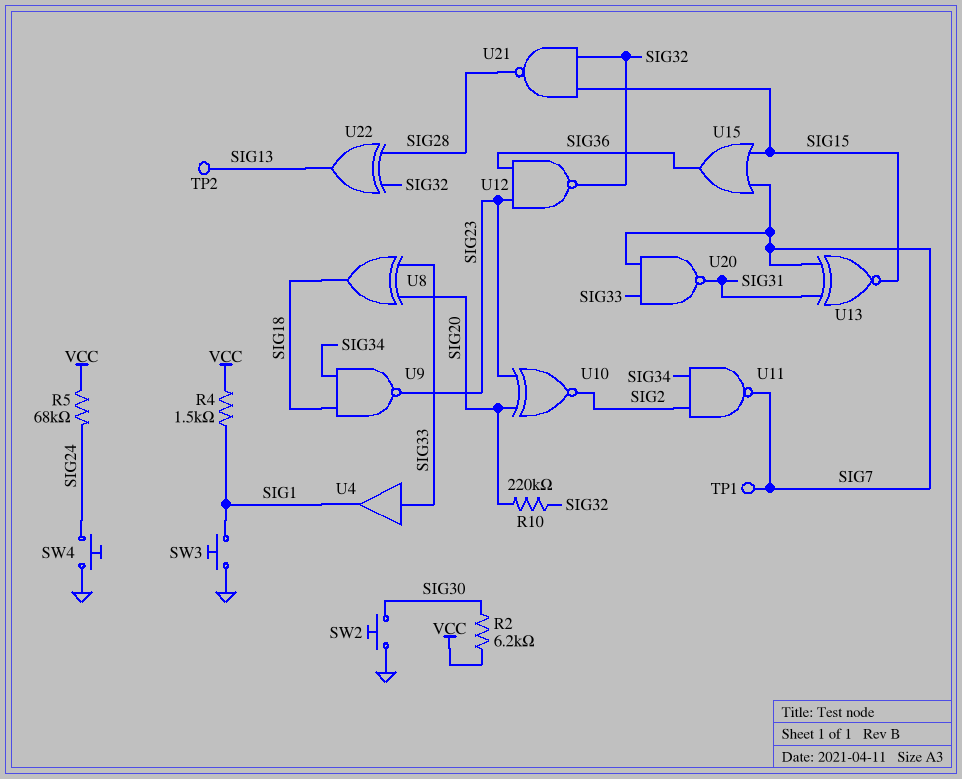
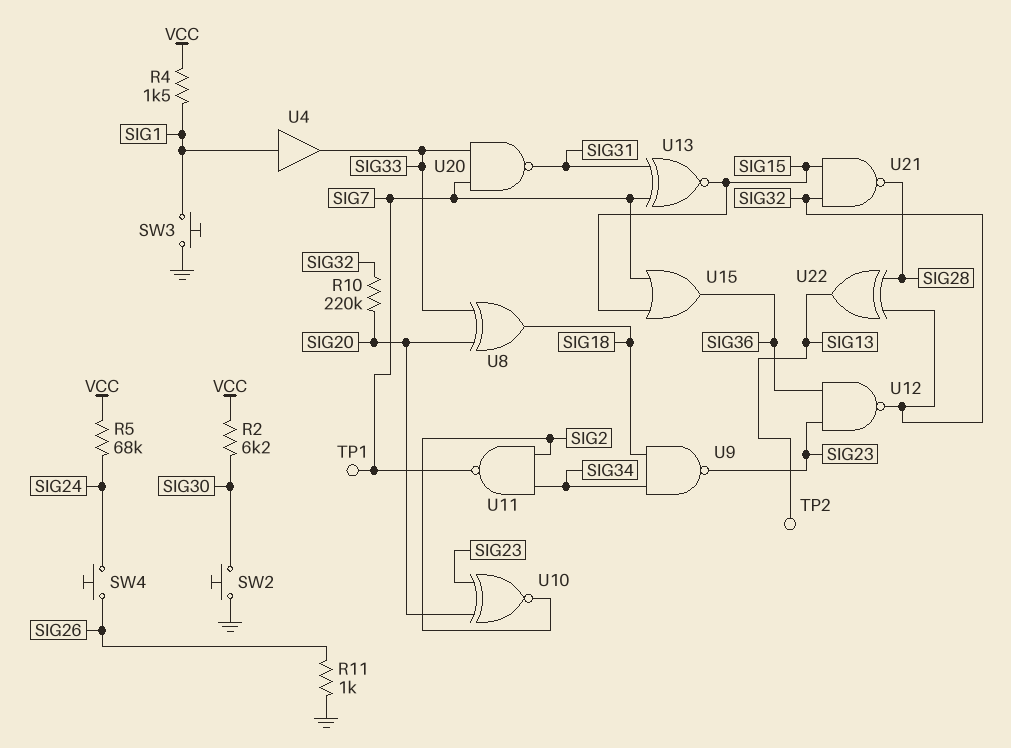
R11: none -> 1k (GND, SIG26)
SW4: button (GND, SIG24) -> button (SIG24, SIG26)
U4: buffer (in SIG33, out SIG1) -> buffer (in SIG1, out SIG33)

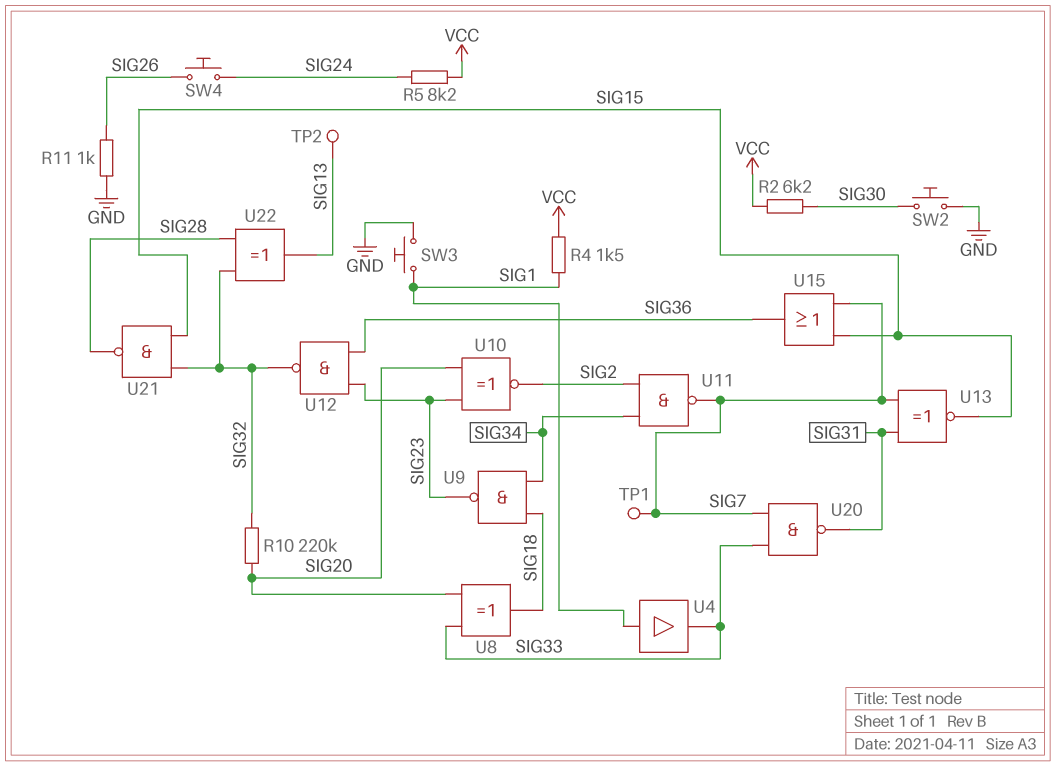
R5: 68k (SIG24, VCC) -> 8.2k (SIG24, VCC)

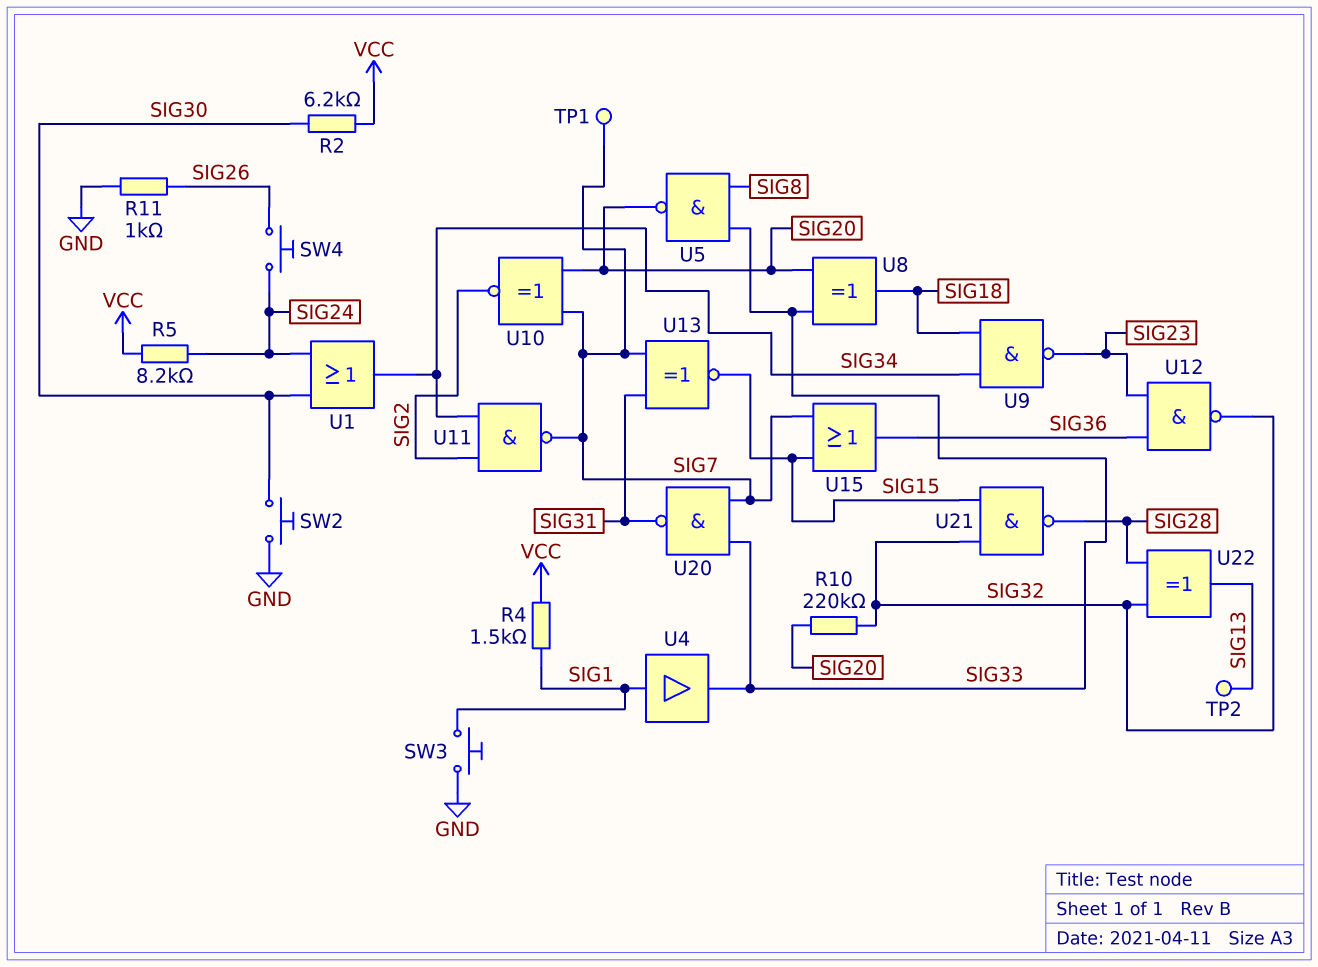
U1: none -> OR (in SIG24, in SIG30, out SIG34)
U5: none -> NAND (in SIG8, in SIG33, out SIG20)
U10: XNOR (in SIG20, in SIG23, out SIG2) -> XNOR (in SIG7, in SIG20, out SIG2)

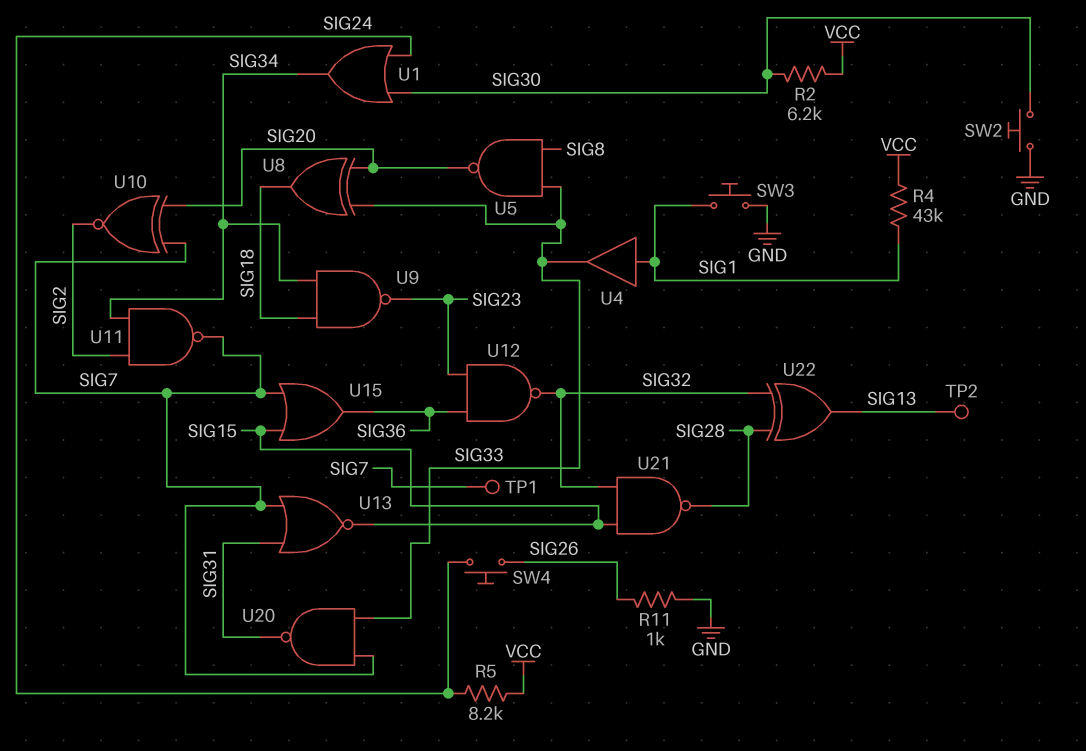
R4: 1.5k (SIG1, VCC) -> 43k (SIG1, VCC)
R10: 220k (SIG20, SIG32) -> none
U13: XNOR (in SIG7, in SIG31, out SIG15) -> NOR (in SIG7, in SIG31, out SIG15)

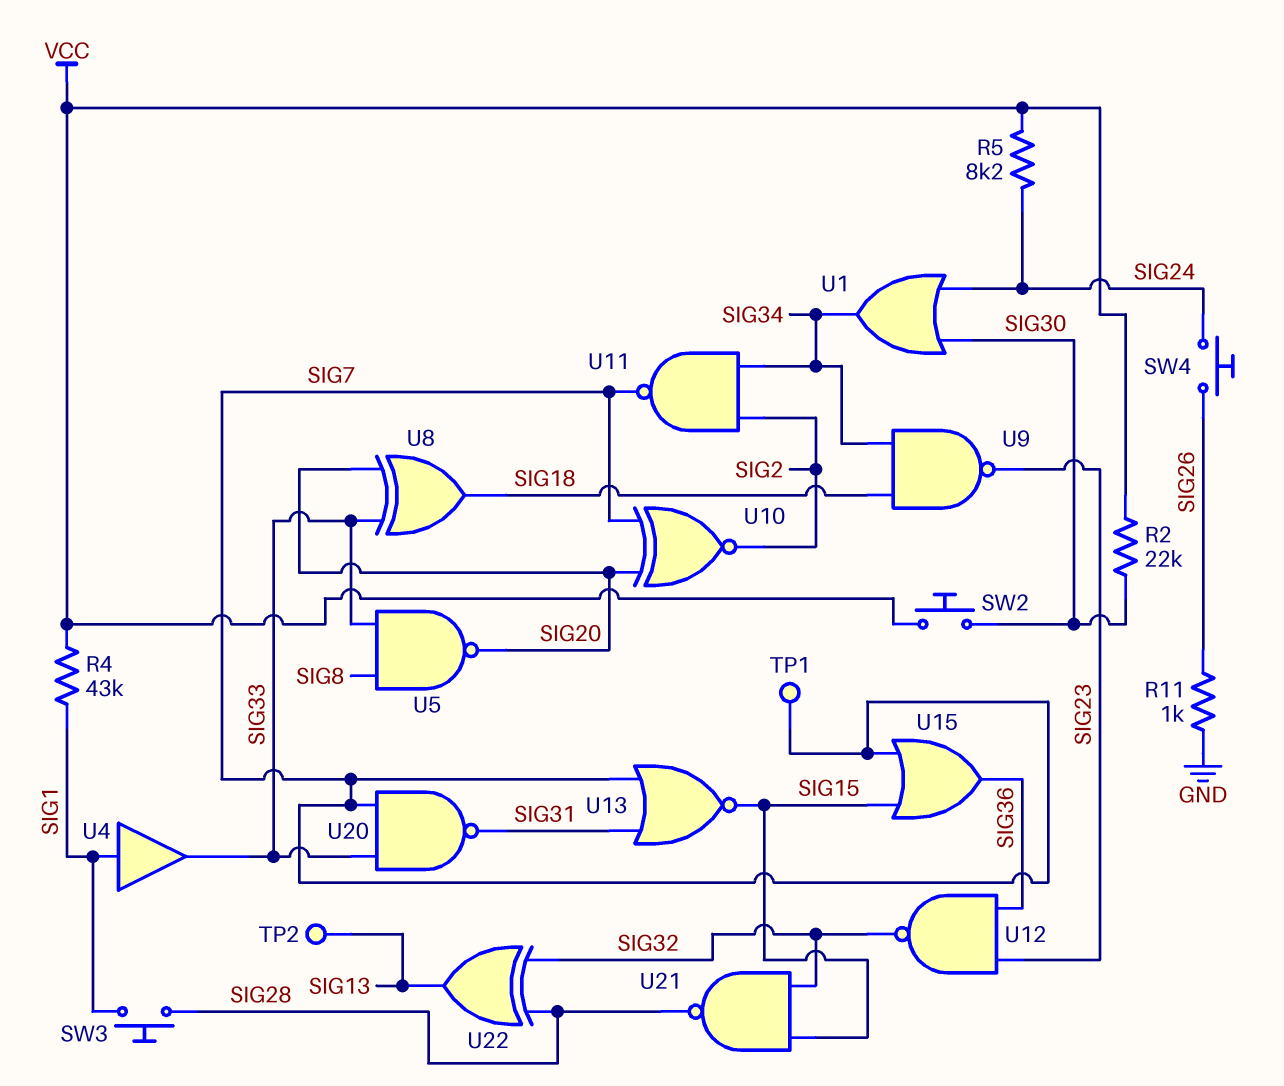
R2: 6.2k (SIG30, VCC) -> 22k (SIG30, VCC)
SW2: button (GND, SIG30) -> button (SIG30, VCC)
SW3: button (GND, SIG1) -> button (SIG1, SIG28)

